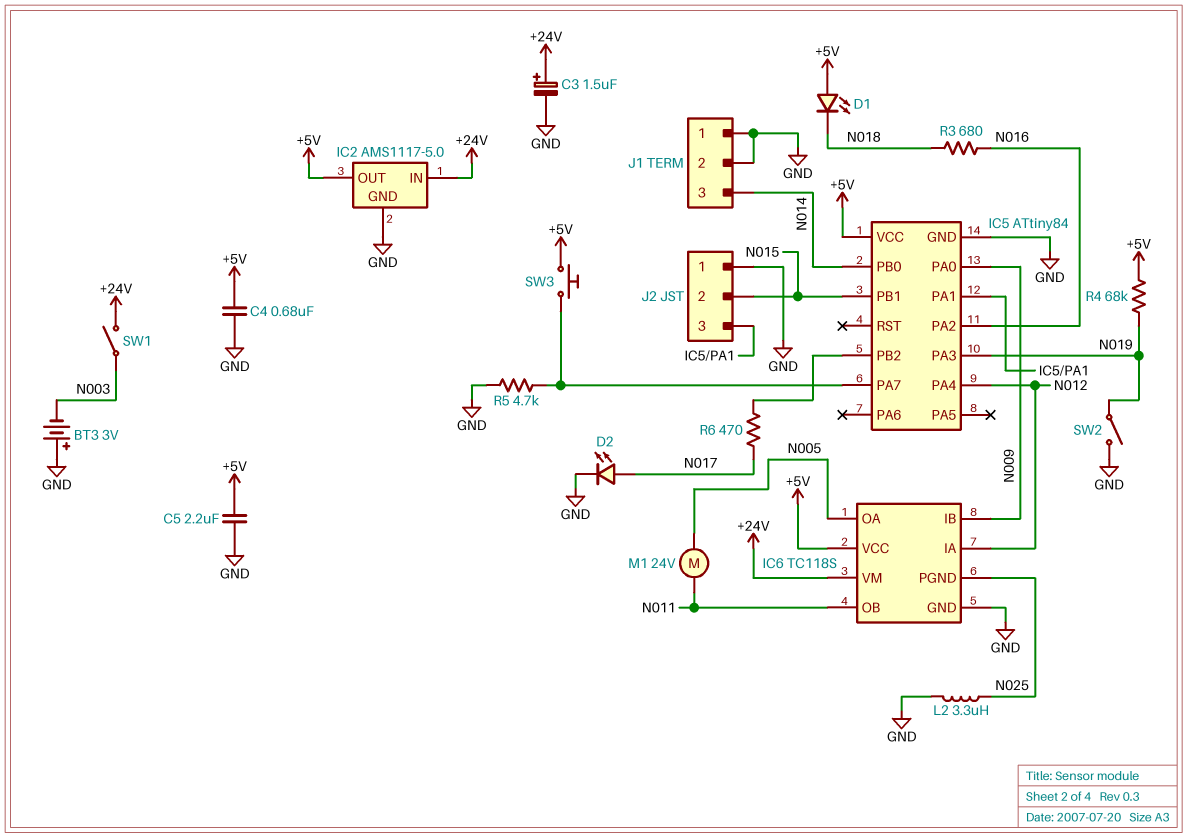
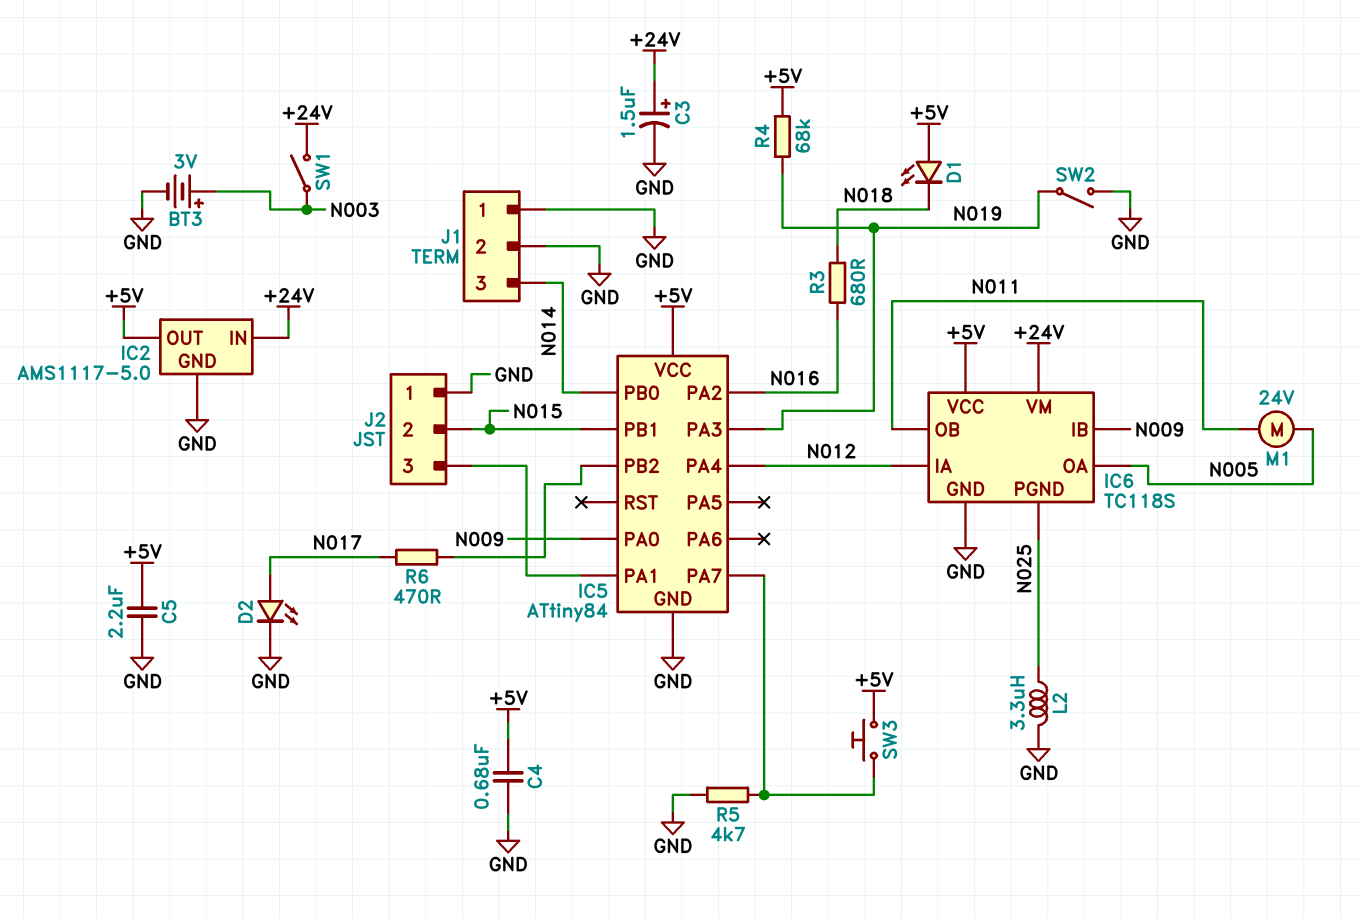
BT3: 3V (plus GND, minus N003) -> 3V (plus N003, minus GND)

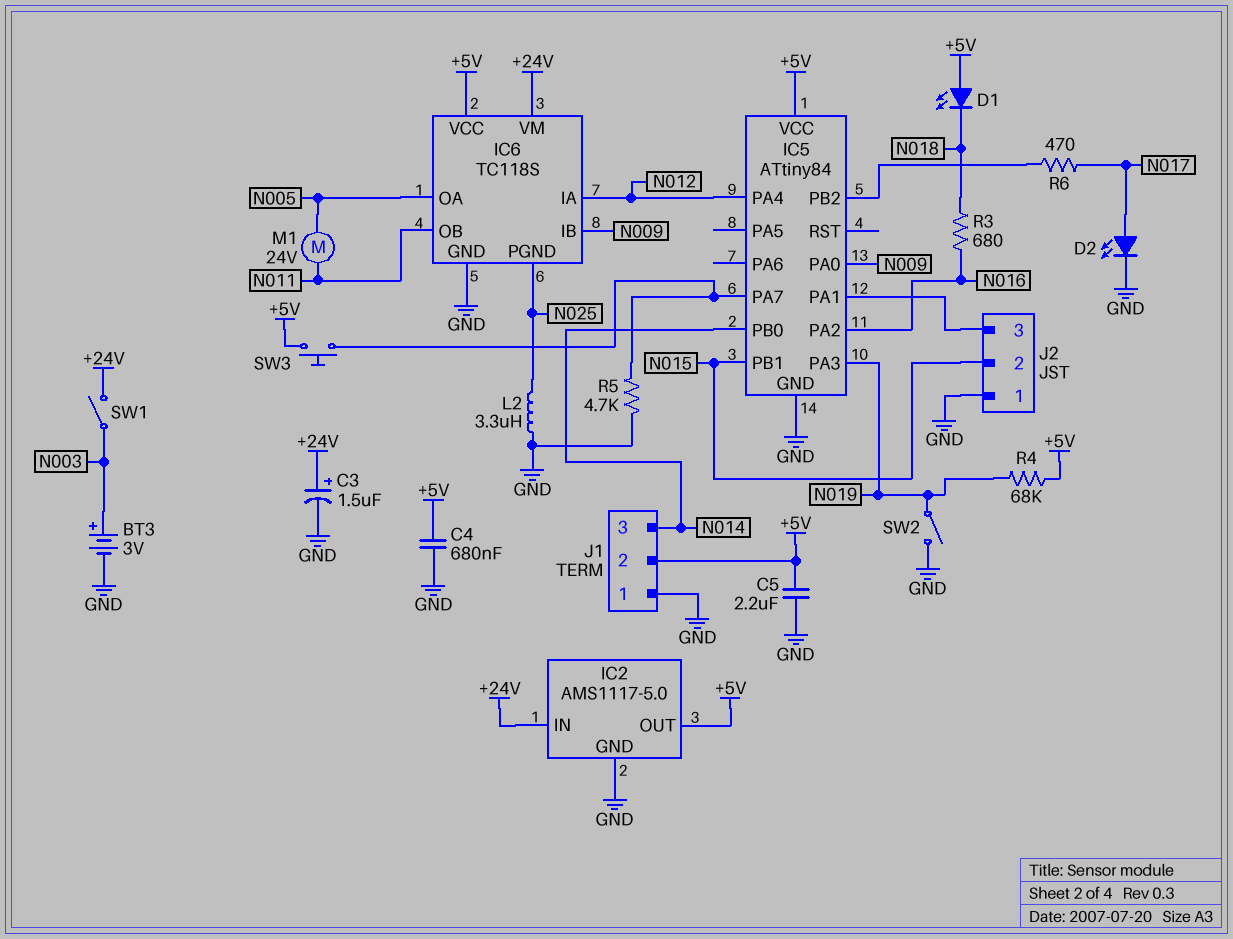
J1 pin 2: GND -> +5V

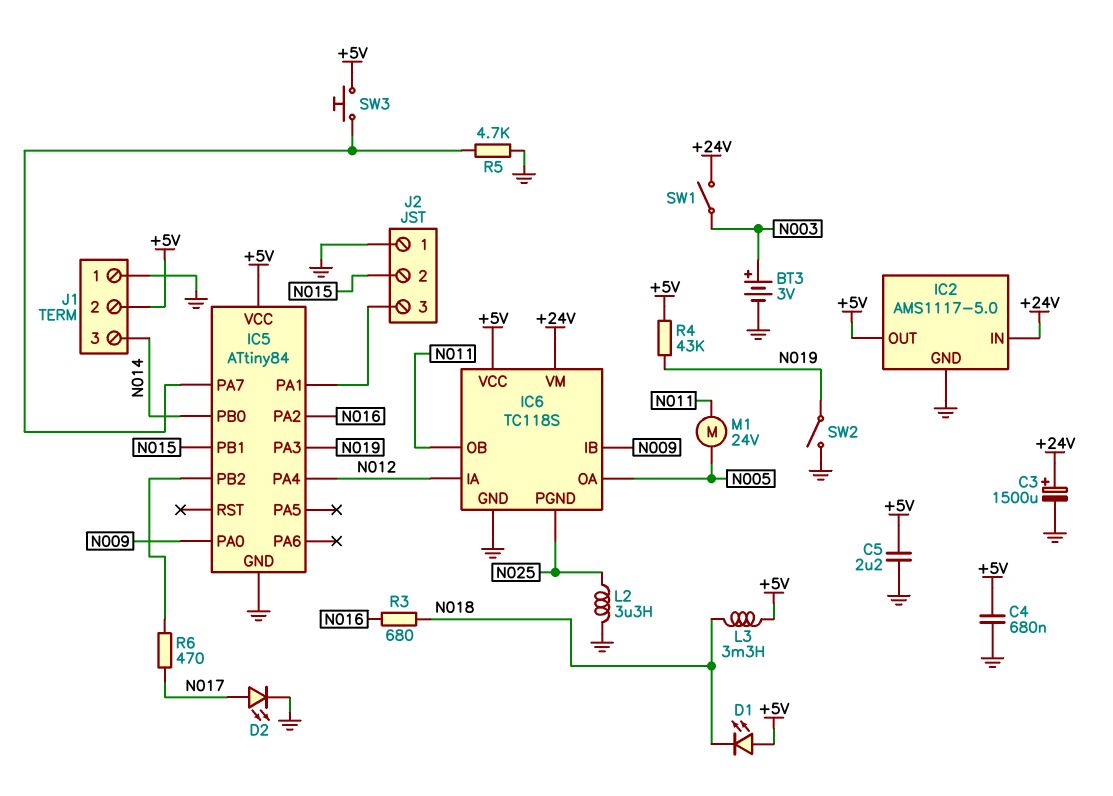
C3: 1.5uF (plus +24V, minus GND) -> 1500uF (plus +24V, minus GND)
L3: none -> 3.3mH (+5V, N018)
R4: 68k (+5V, N019) -> 43k (+5V, N019)

